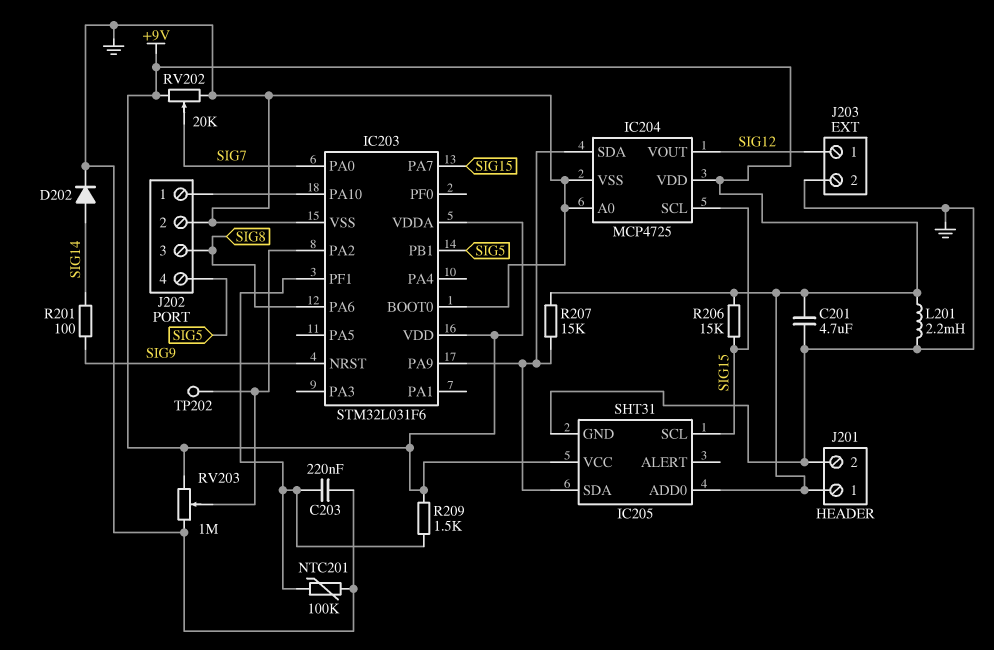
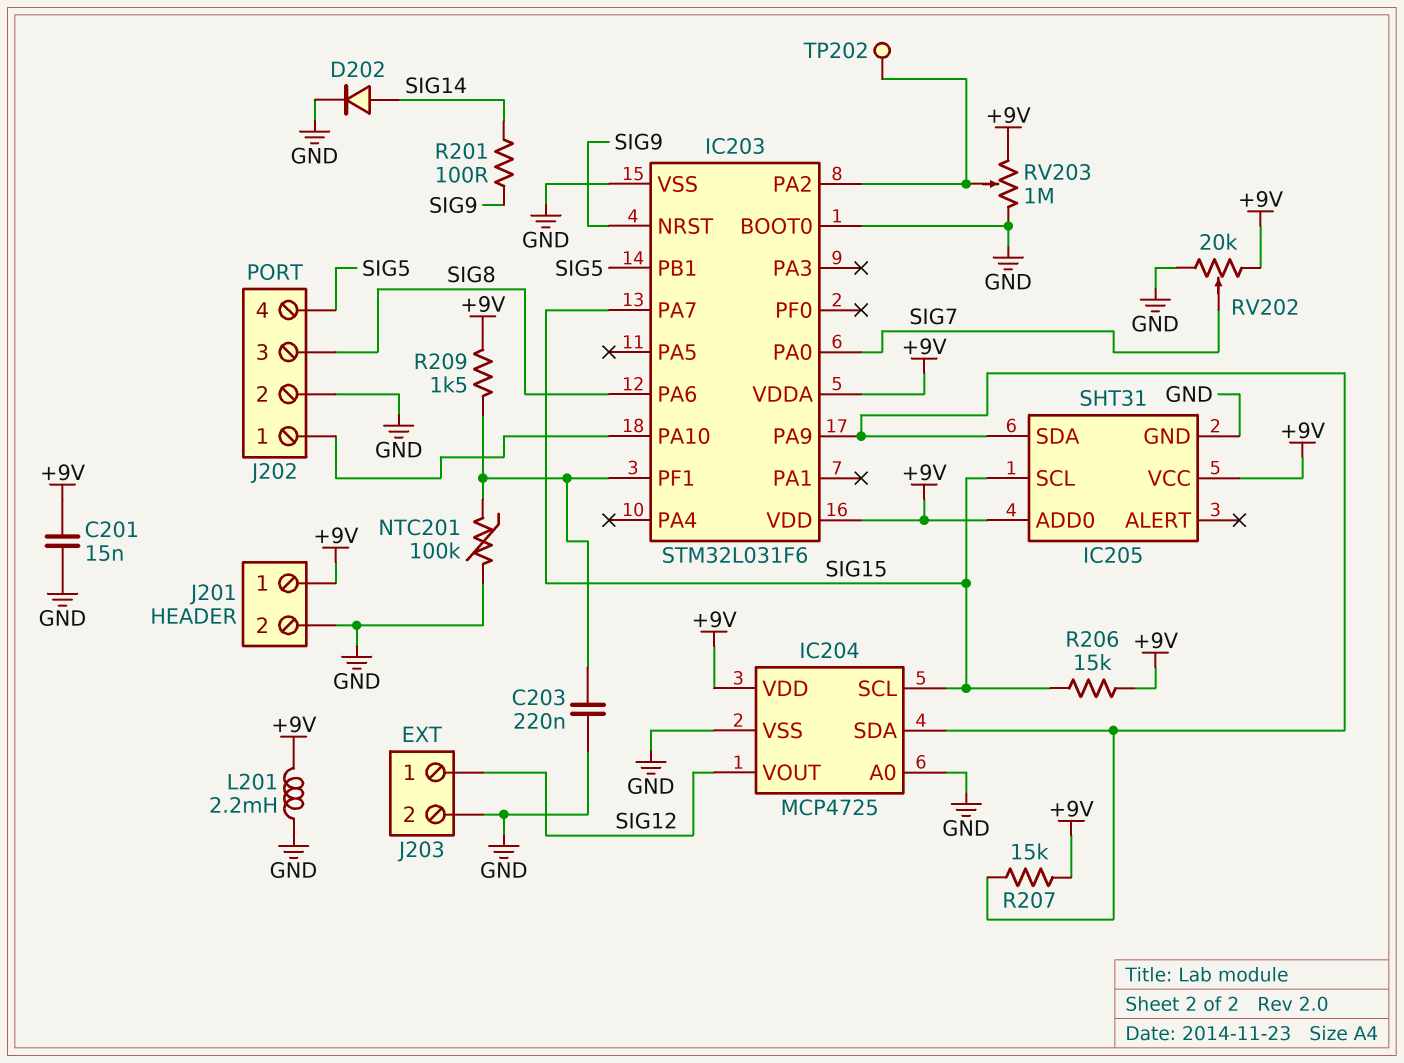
C201: 4.7uF (+9V, GND) -> 15nF (+9V, GND)

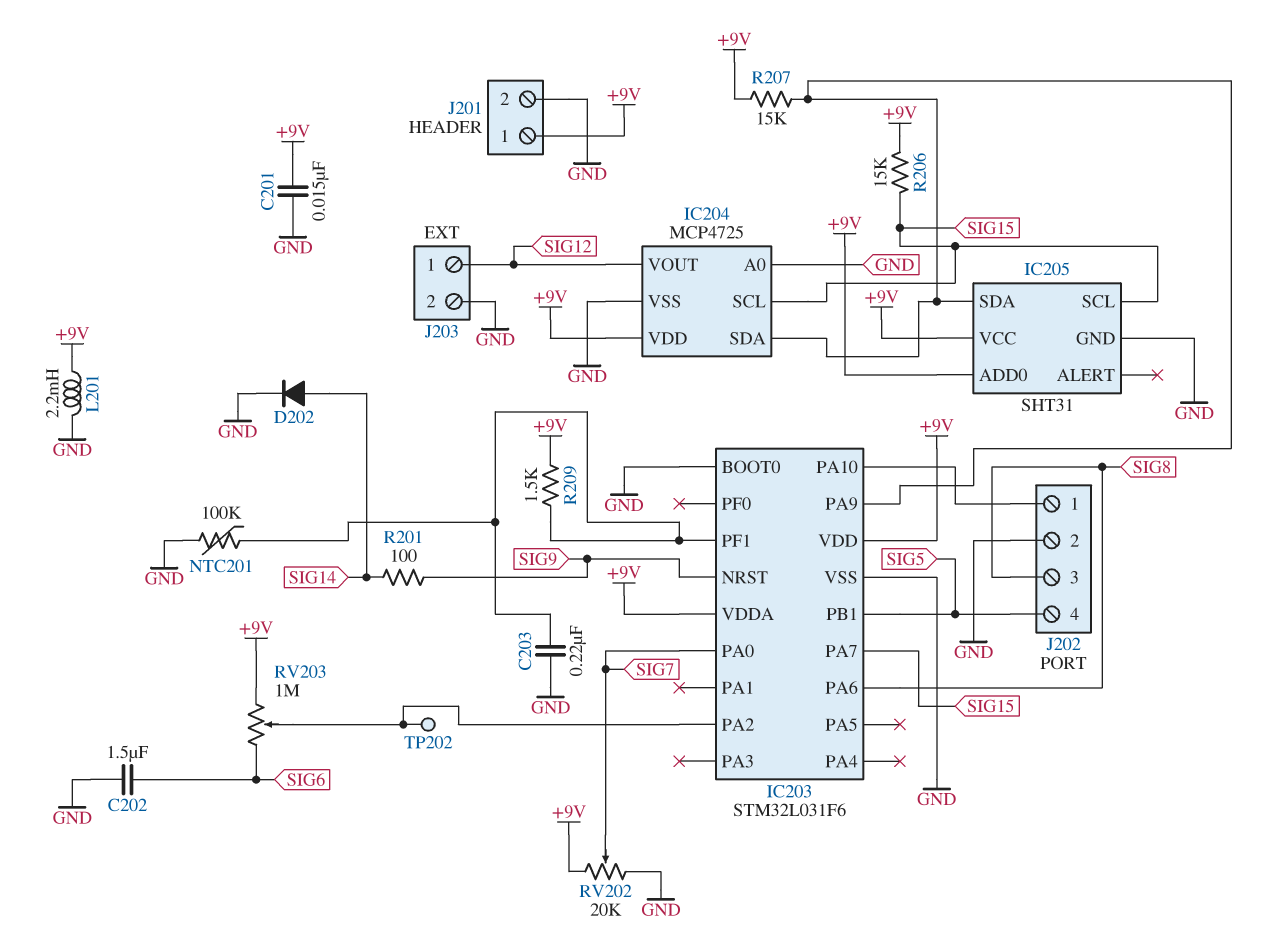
C202: none -> 1.5uF (GND, SIG6)
RV203: 1M (+9V, GND, wiper IC203/PA2) -> 1M (+9V, SIG6, wiper IC203/PA2)

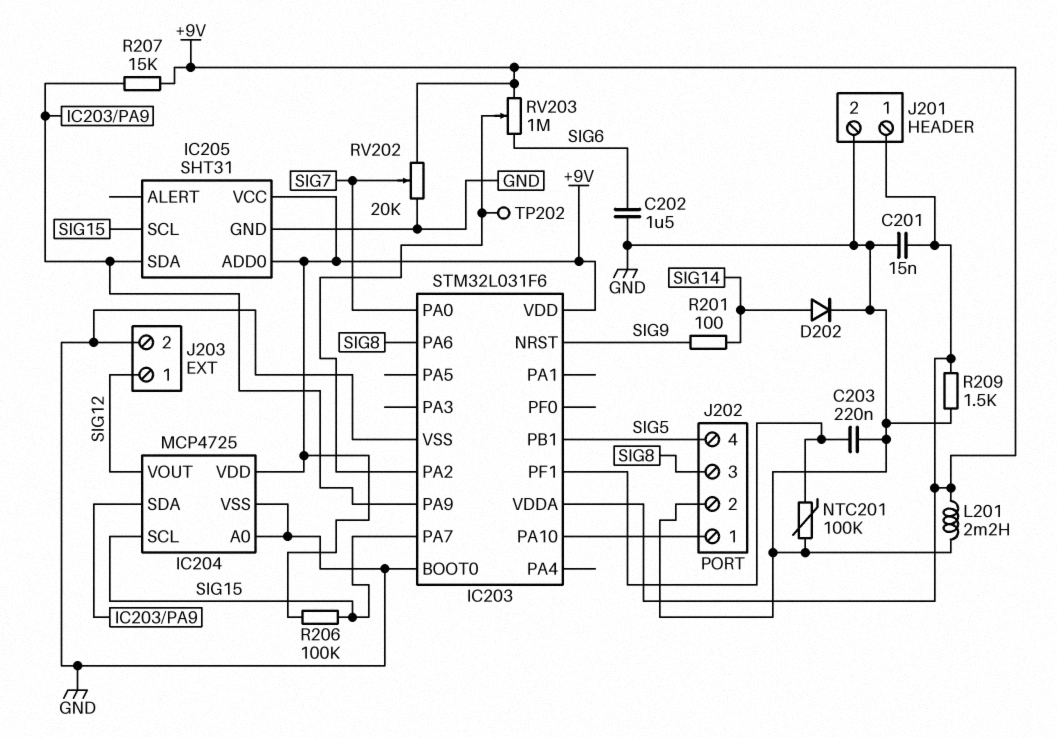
R206: 15k (+9V, SIG15) -> 100k (+9V, SIG15)
R209: 1.5k (+9V, IC203/PF1) -> 1.5k (+9V, GND)

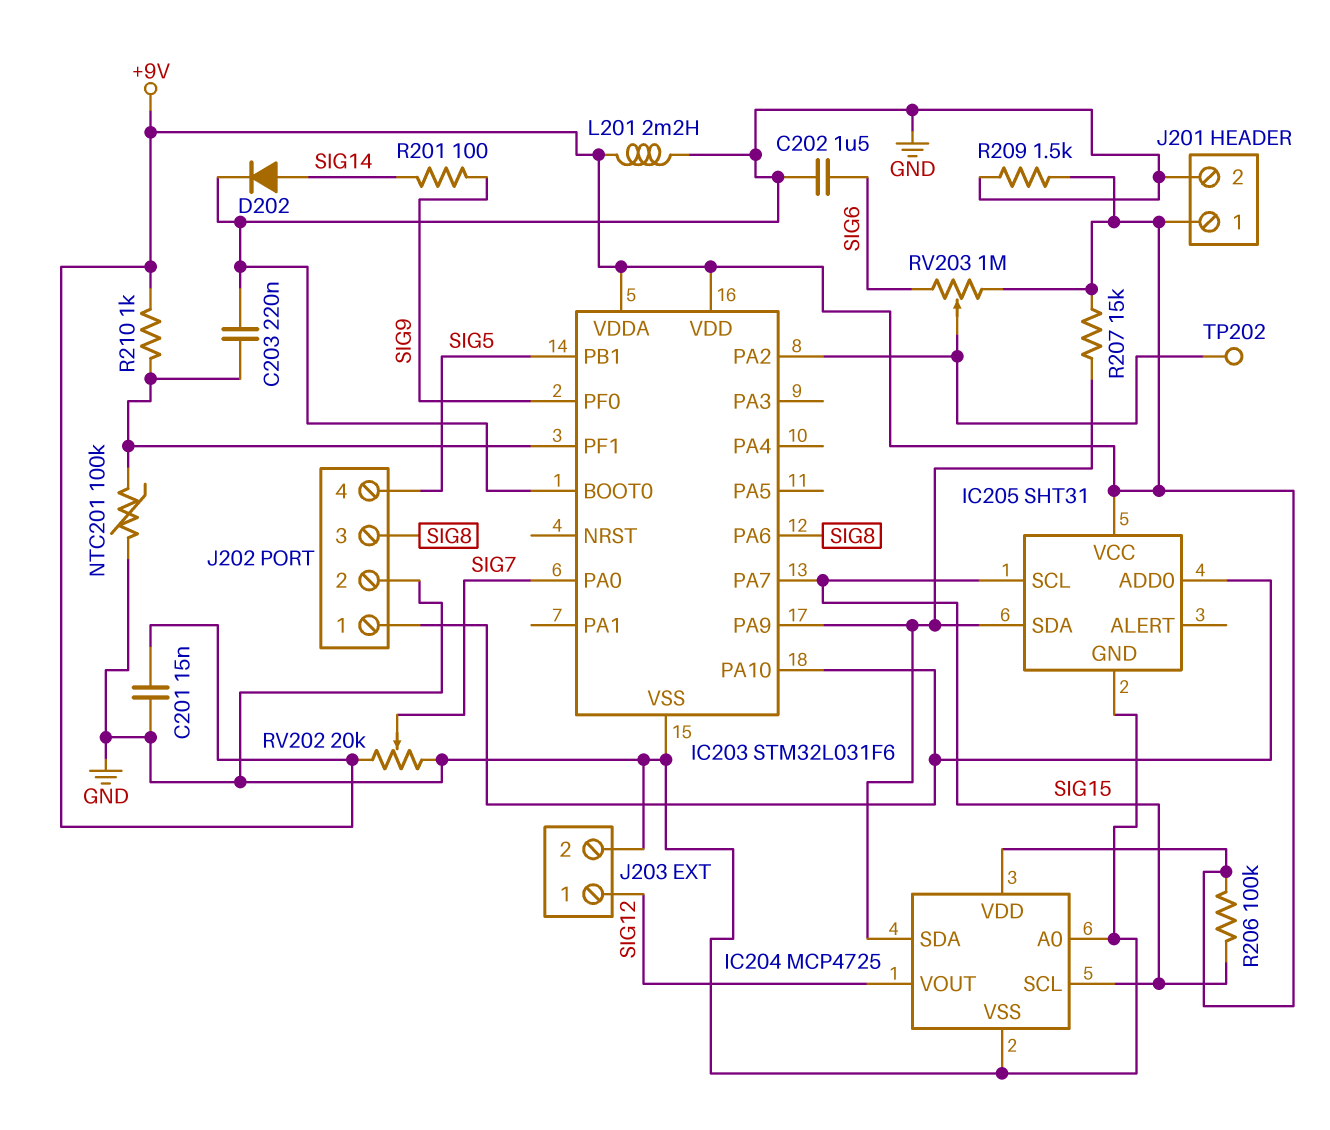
IC203 pin NRST: SIG9 -> none
IC203 pin PF0: none -> SIG9
IC205 pin ADD0: +9V -> IC203/PA10
R210: none -> 1k (+9V, IC203/PF1)

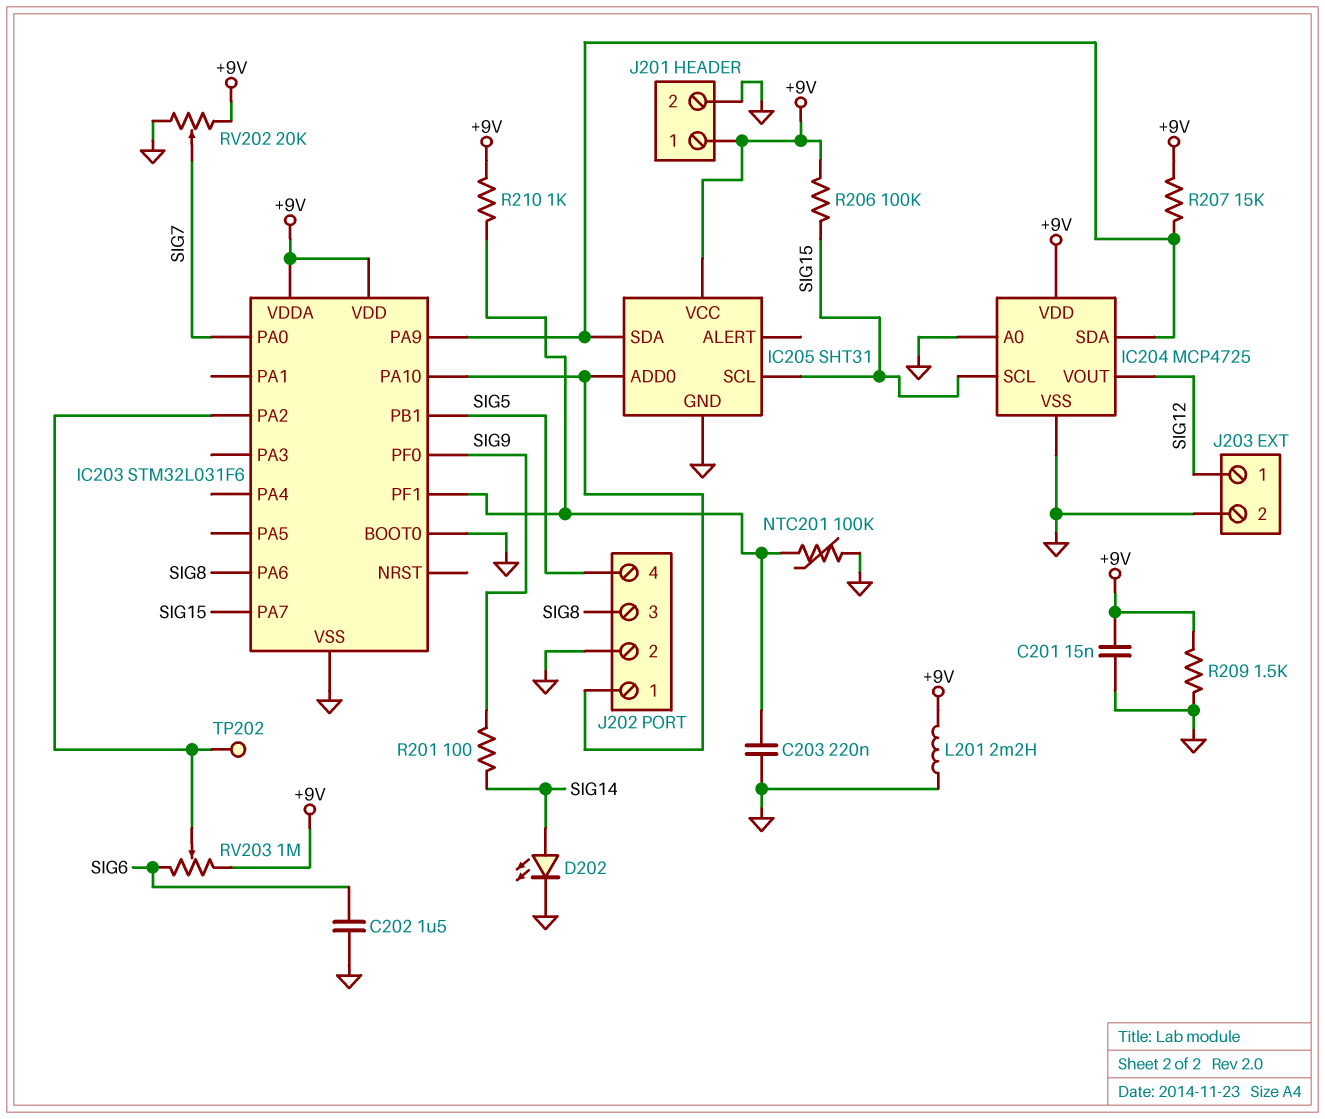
D202: diode (A SIG14, K GND) -> LED (A SIG14, K GND)

